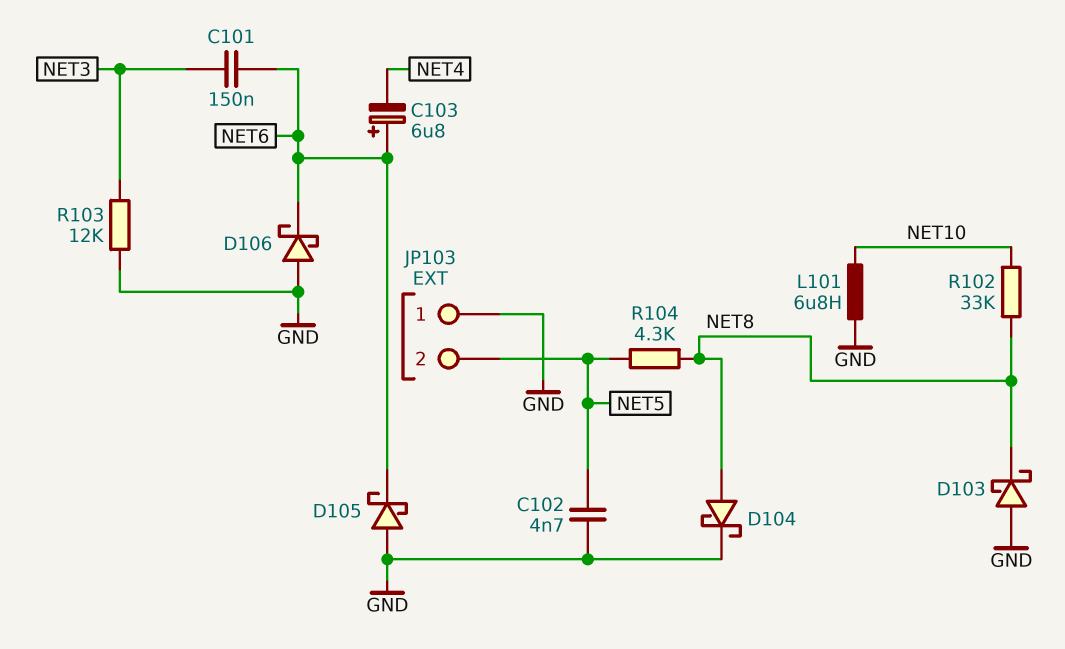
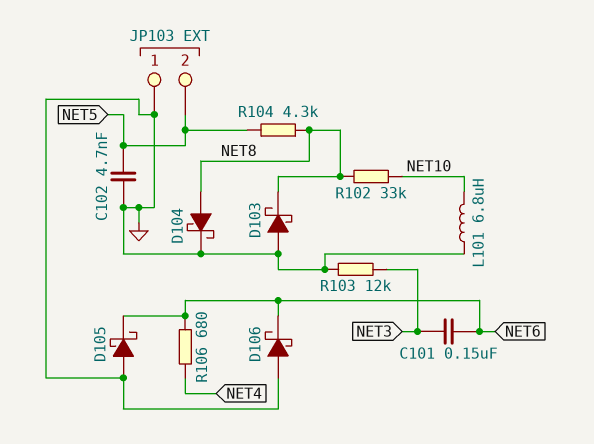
C103: 6.8uF (plus NET6, minus NET4) -> none
R106: none -> 680 (NET4, NET6)

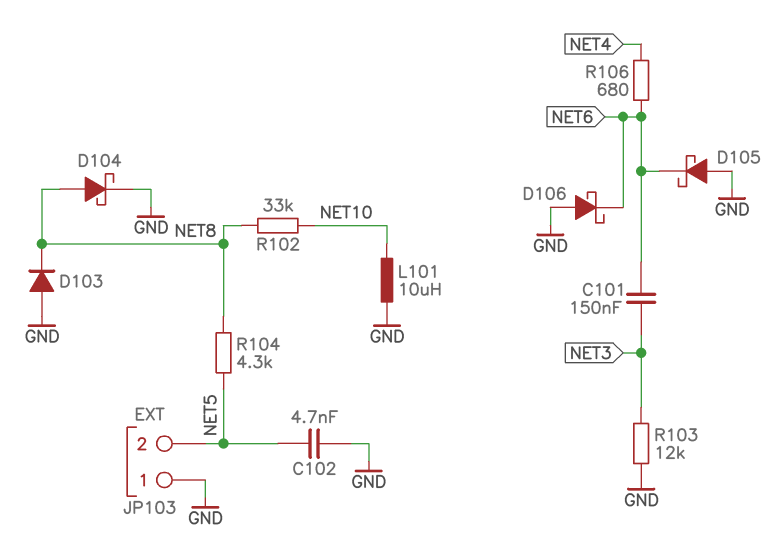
D103: schottky (A GND, K NET8) -> diode (A GND, K NET8)
L101: 6.8uH (GND, NET10) -> 10uH (GND, NET10)

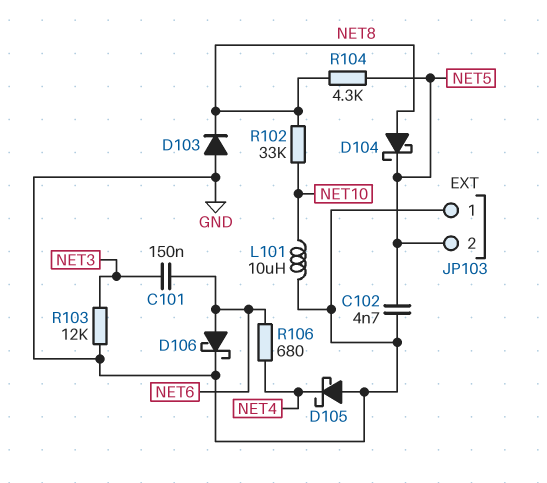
D104: schottky (A NET8, K GND) -> schottky (A NET8, K NET5)
D105: schottky (A GND, K NET6) -> schottky (A GND, K NET4)
D106: schottky (A GND, K NET6) -> schottky (A NET6, K GND)

